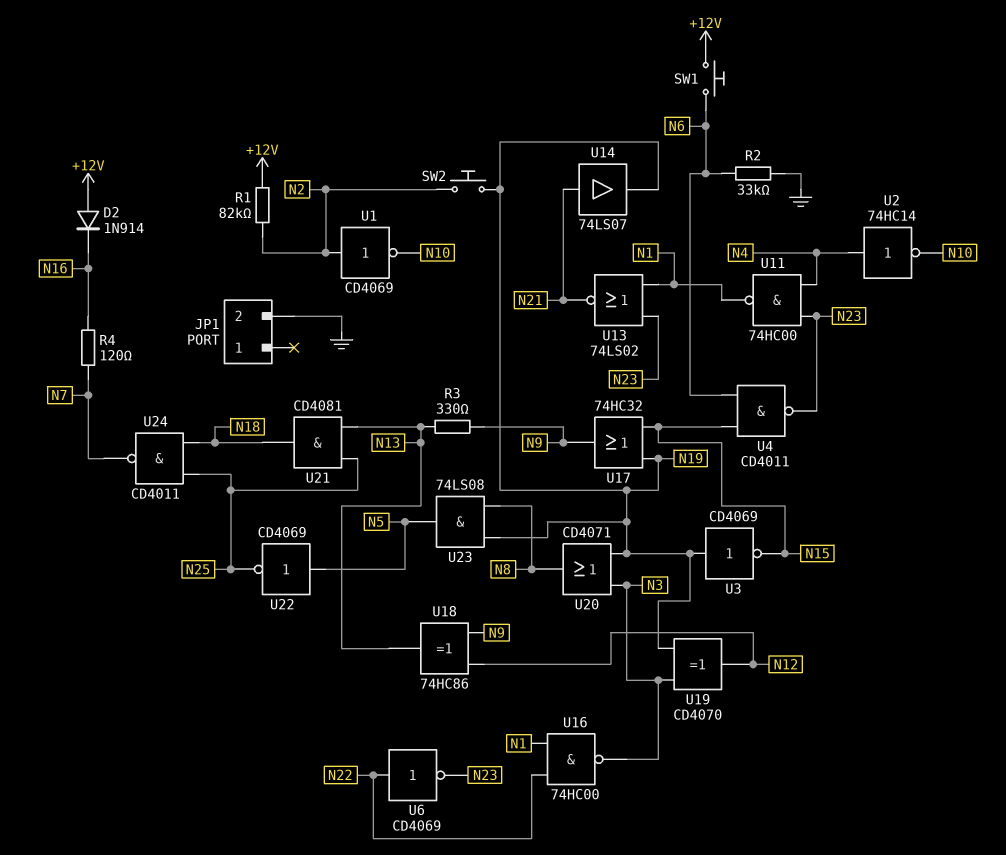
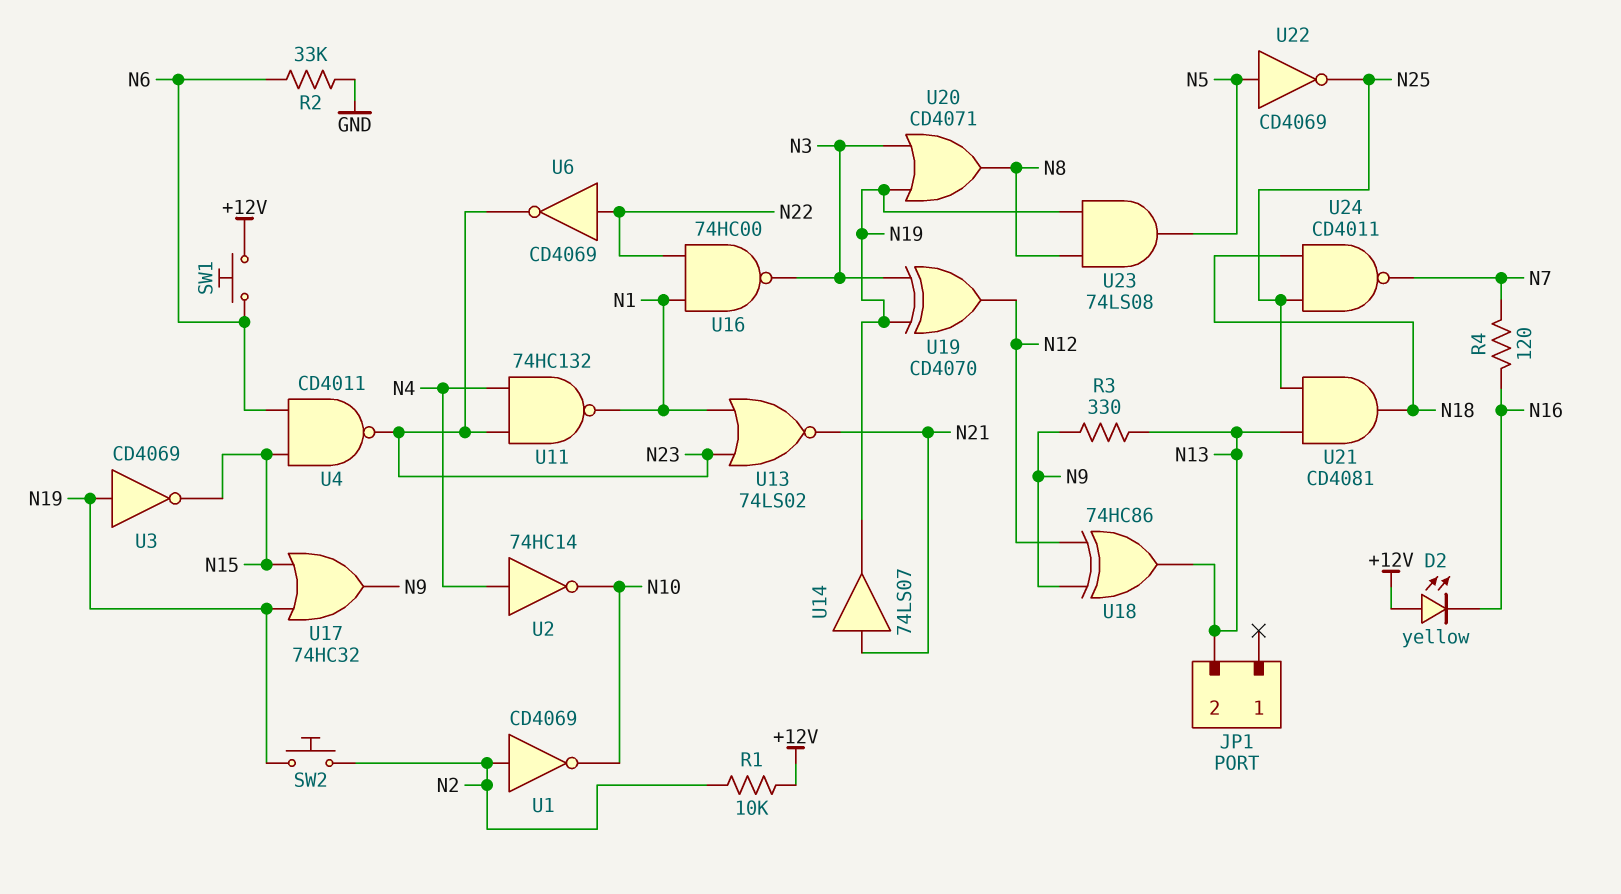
D2: diode 1N914 (A +12V, K N16) -> LED yellow (A +12V, K N16)
JP1 pin 2: GND -> N13
R1: 82k (+12V, N2) -> 10k (+12V, N2)
U11: NAND 74HC00 (in N4, in N23, out N1) -> NAND 74HC132 (in N4, in N23, out N1)

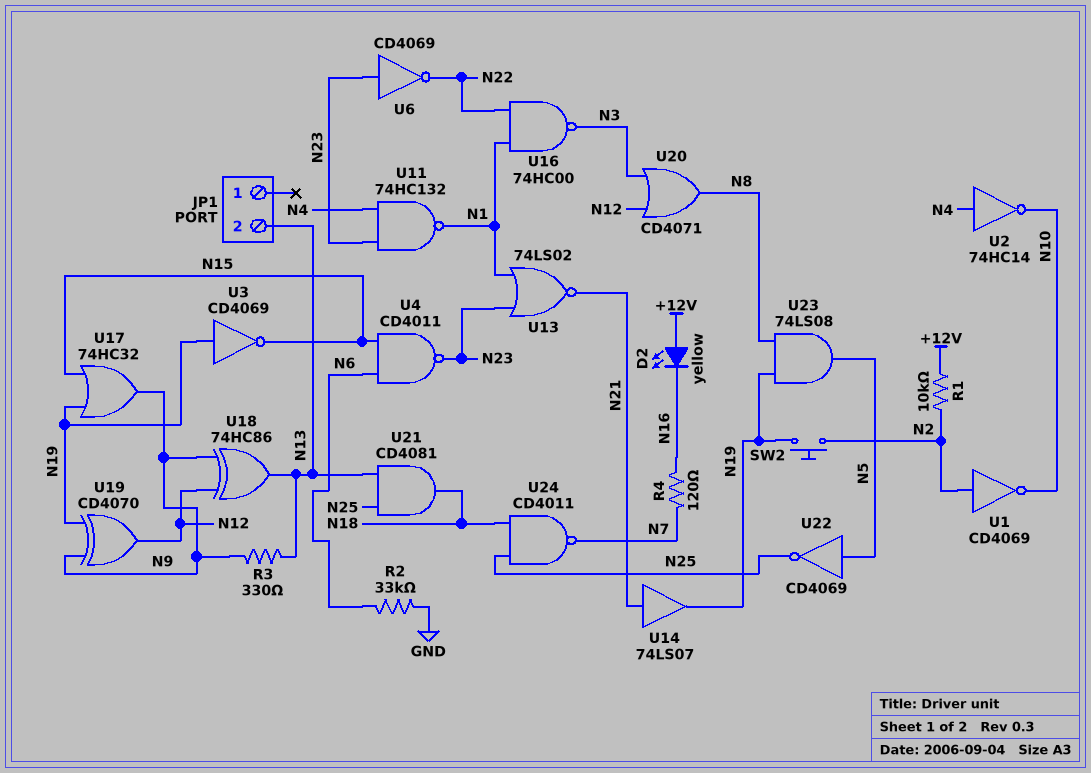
SW1: button (+12V, N6) -> none
U6: NOT CD4069 (in N22, out N23) -> NOT CD4069 (in N23, out N22)
U19: XOR CD4070 (in N3, in N19, out N12) -> XOR CD4070 (in N9, in N19, out N12)
U20: OR CD4071 (in N3, in N19, out N8) -> OR CD4071 (in N3, in N12, out N8)

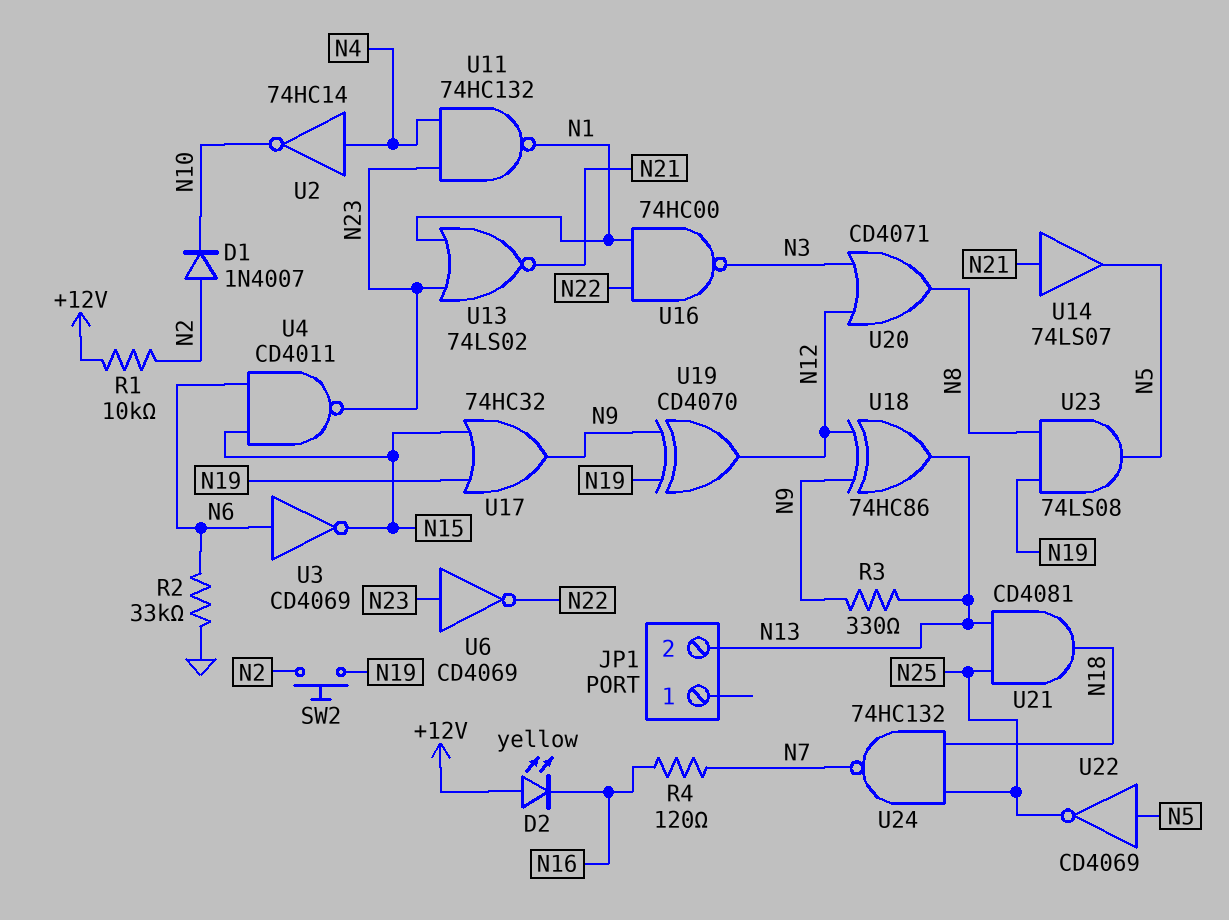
D1: none -> diode 1N4007 (A N2, K N10)
U1: NOT CD4069 (in N2, out N10) -> none
U3: NOT CD4069 (in N19, out N15) -> NOT CD4069 (in N6, out N15)
U14: buffer 74LS07 (in N21, out N19) -> buffer 74LS07 (in N21, out N5)
U24: NAND CD4011 (in N18, in N25, out N7) -> NAND 74HC132 (in N18, in N25, out N7)

